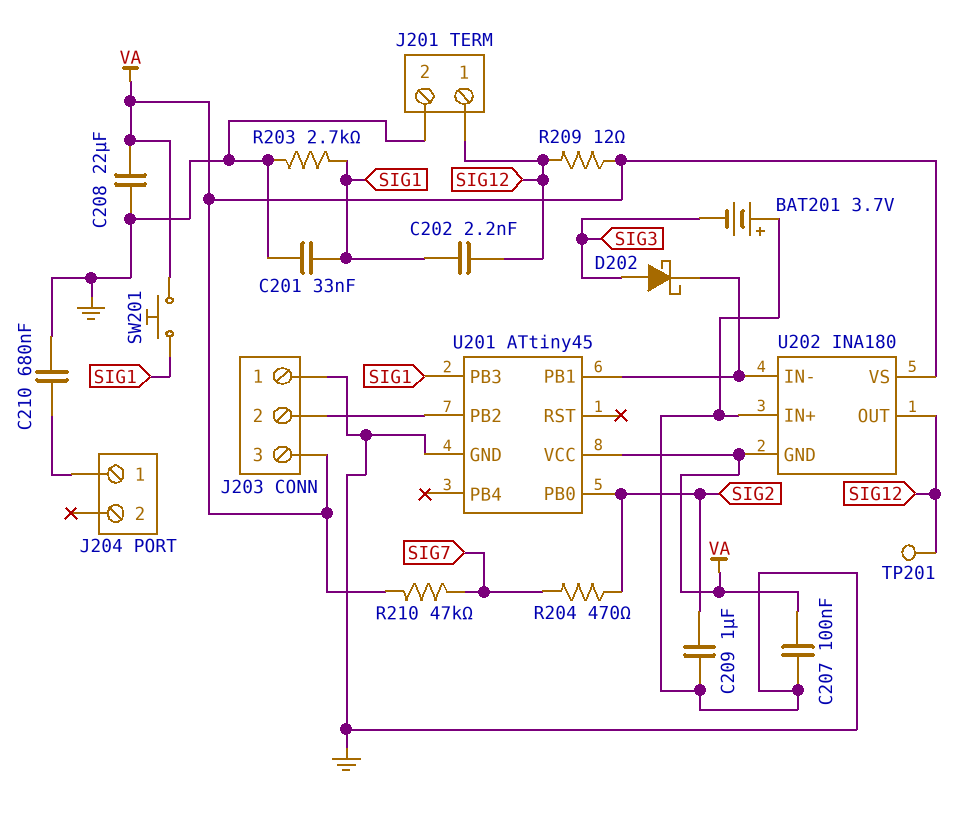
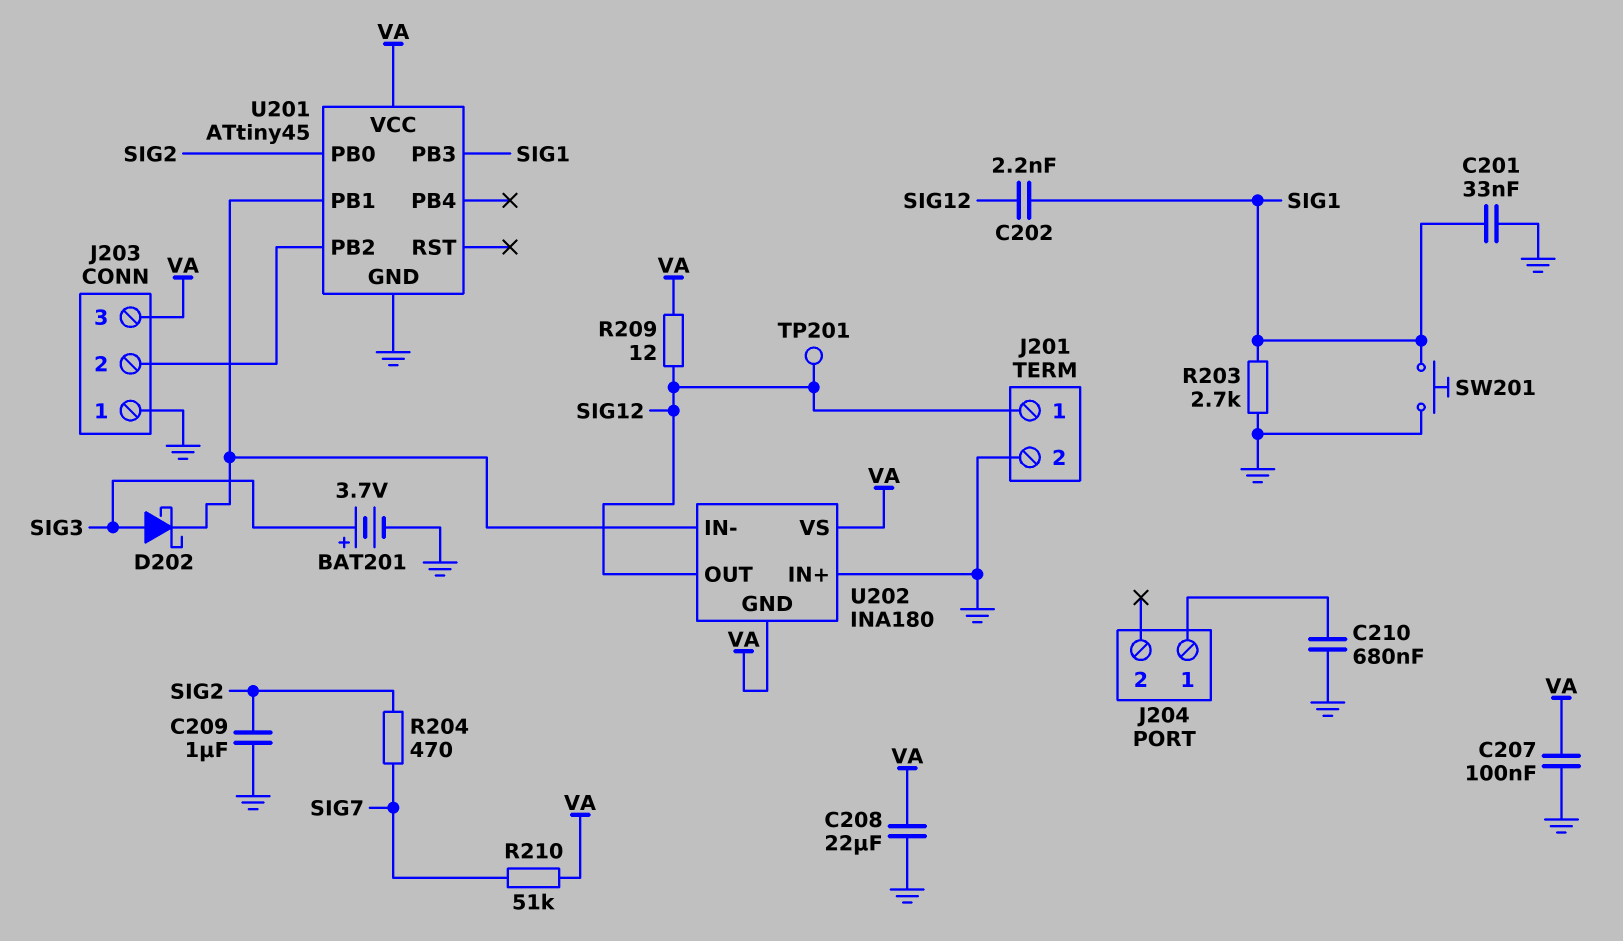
BAT201: 3.7V (plus GND, minus SIG3) -> 3.7V (plus SIG3, minus GND)
R210: 47k (SIG7, VA) -> 51k (SIG7, VA)
SW201: button (SIG1, VA) -> button (GND, SIG1)

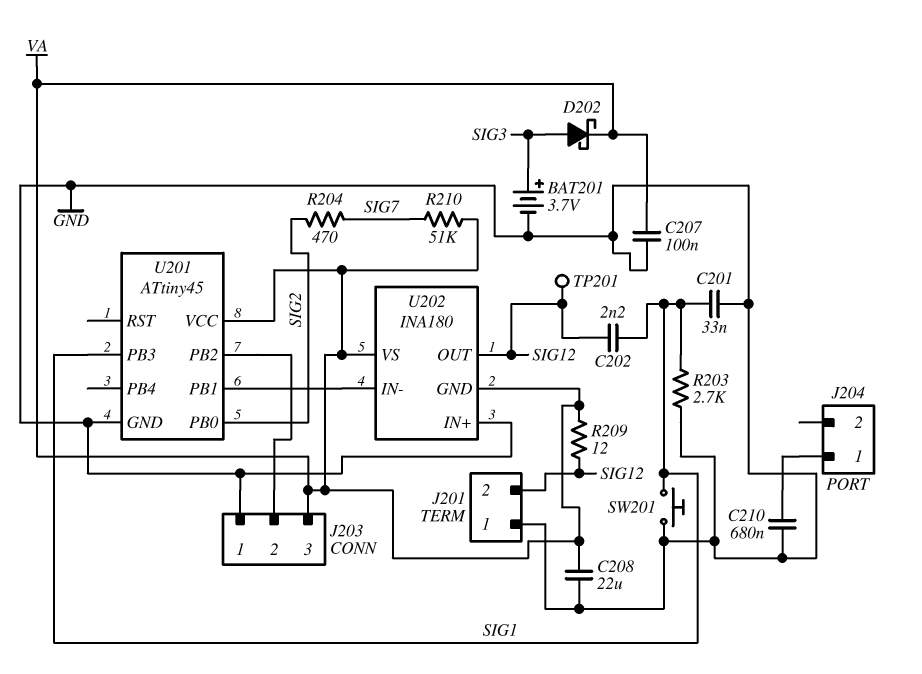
C209: 1uF (GND, SIG2) -> none
D202: schottky (A SIG3, K U201/PB1) -> schottky (A SIG3, K VA)
J201 pin 1: SIG12 -> GND
J201 pin 2: GND -> SIG12

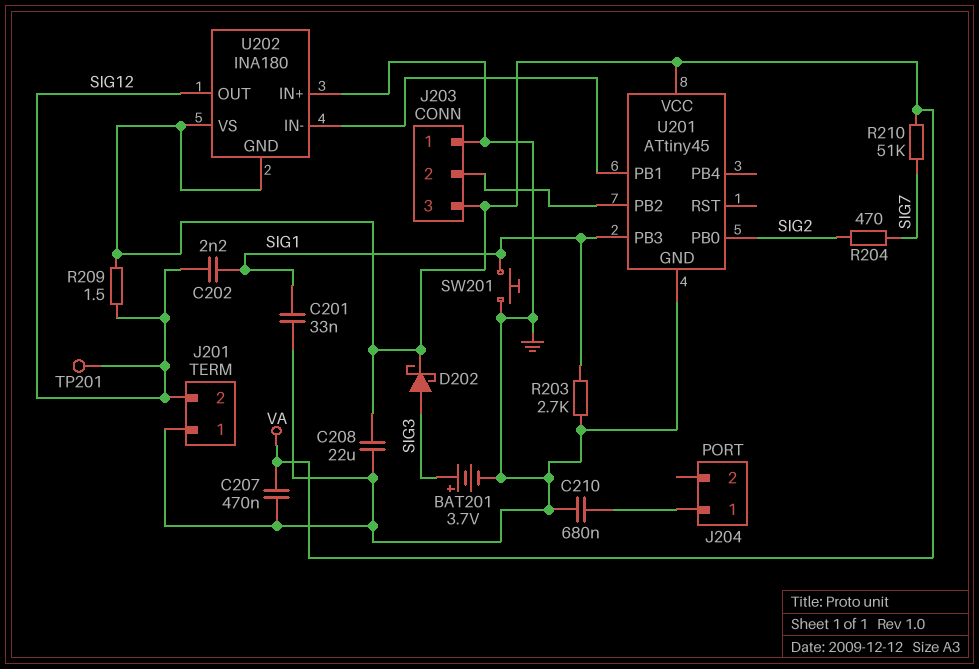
C207: 100nF (GND, VA) -> 470nF (GND, VA)
R209: 12 (SIG12, VA) -> 1.5 (SIG12, VA)

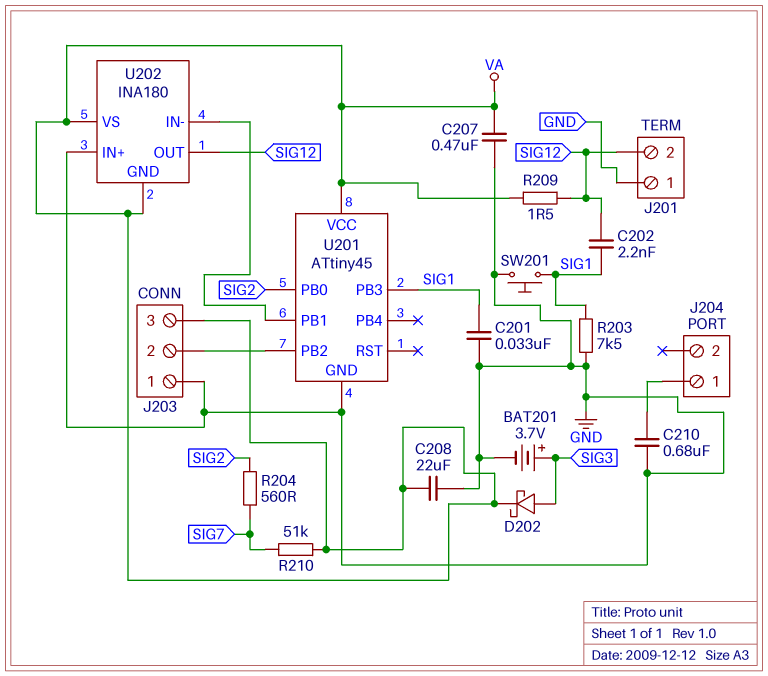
R203: 2.7k (GND, SIG1) -> 7.5k (GND, SIG1)
R204: 470 (SIG2, SIG7) -> 560 (SIG2, SIG7)
TP201: test point (SIG12) -> none

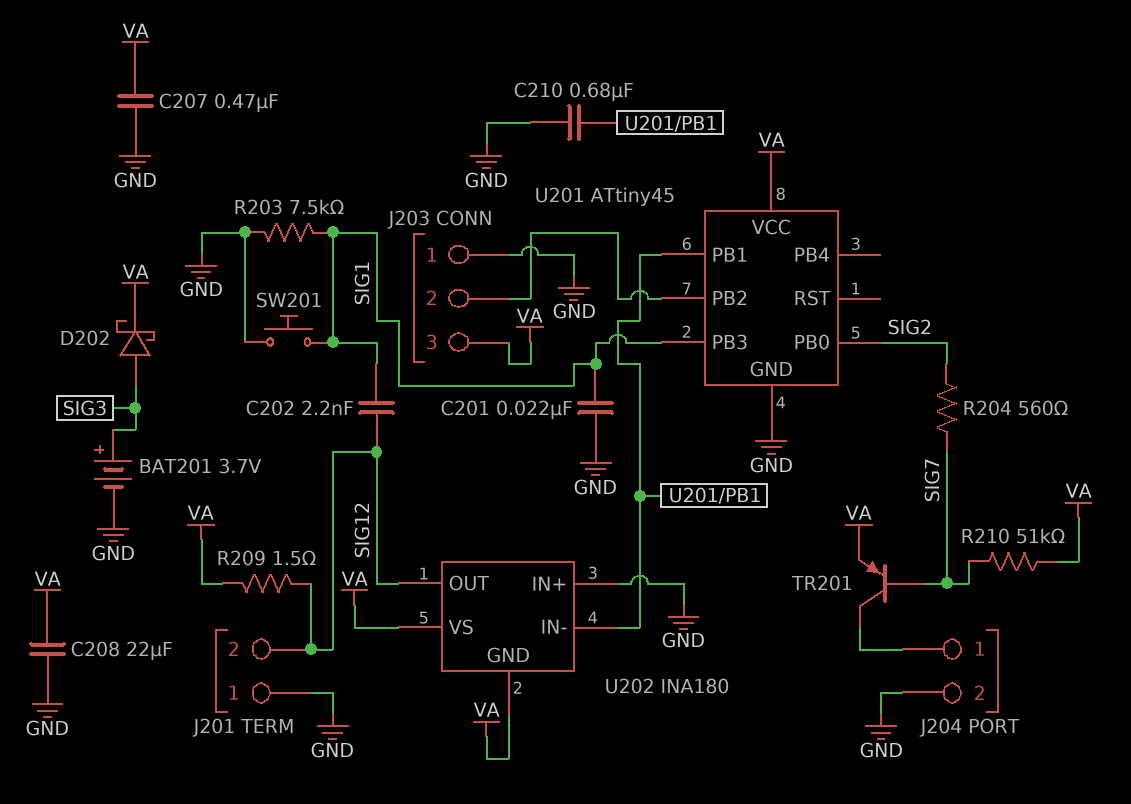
C201: 33nF (GND, SIG1) -> 22nF (GND, SIG1)
C210: 680nF (GND, J204/1) -> 680nF (GND, U201/PB1)
J204 pin 2: none -> GND
TR201: none -> PNP (B SIG7, C J204/1, E VA)

